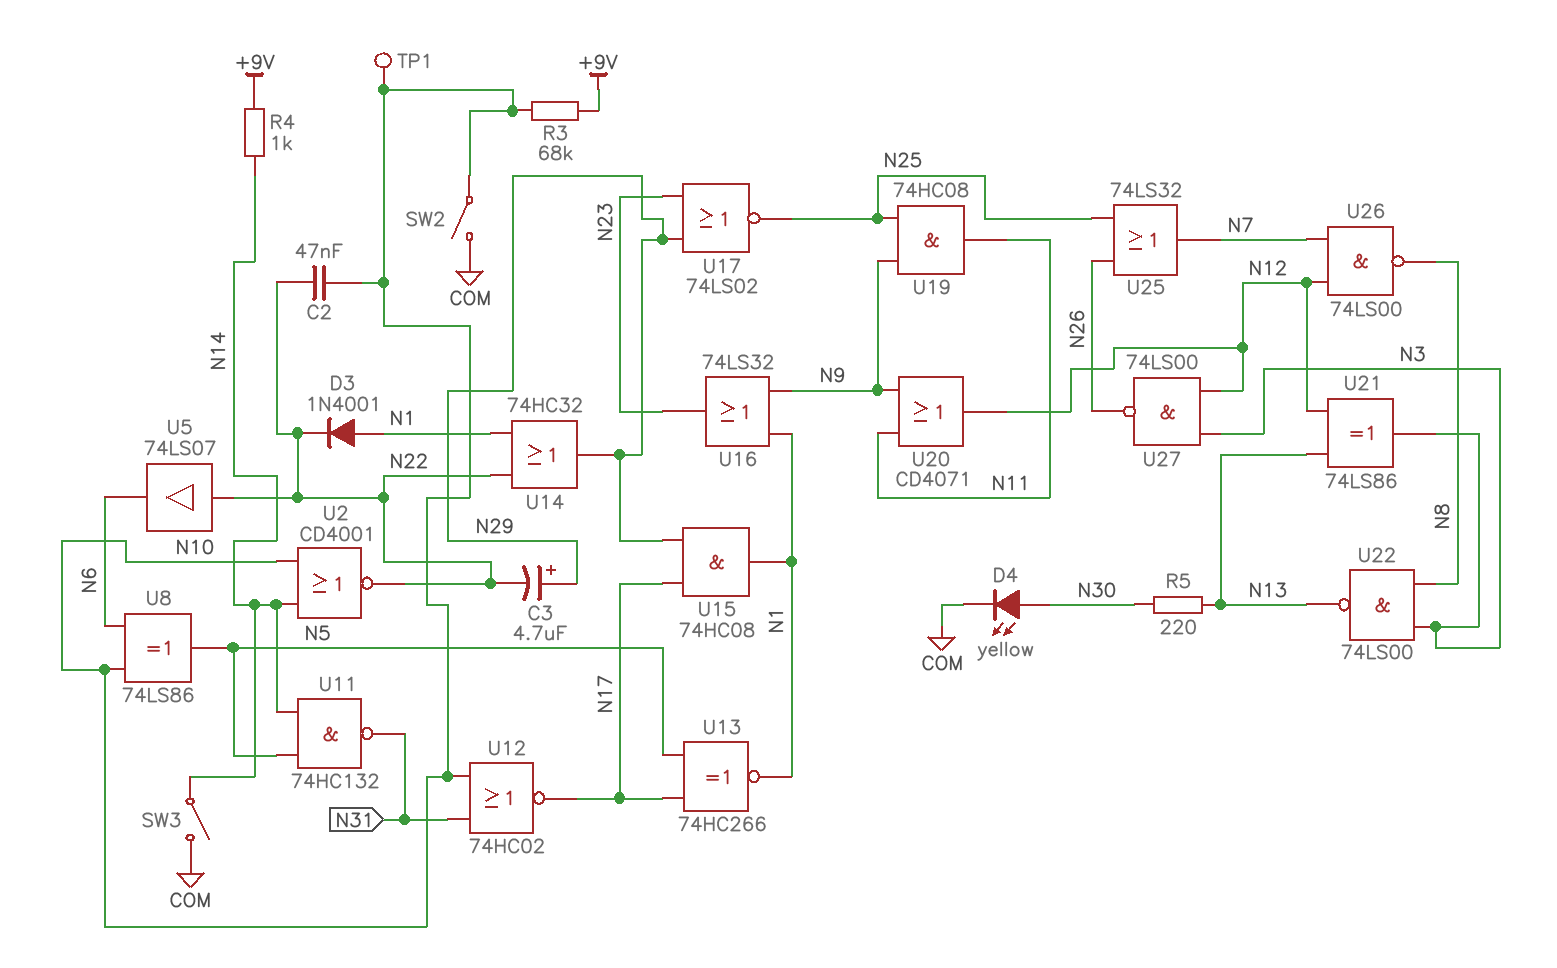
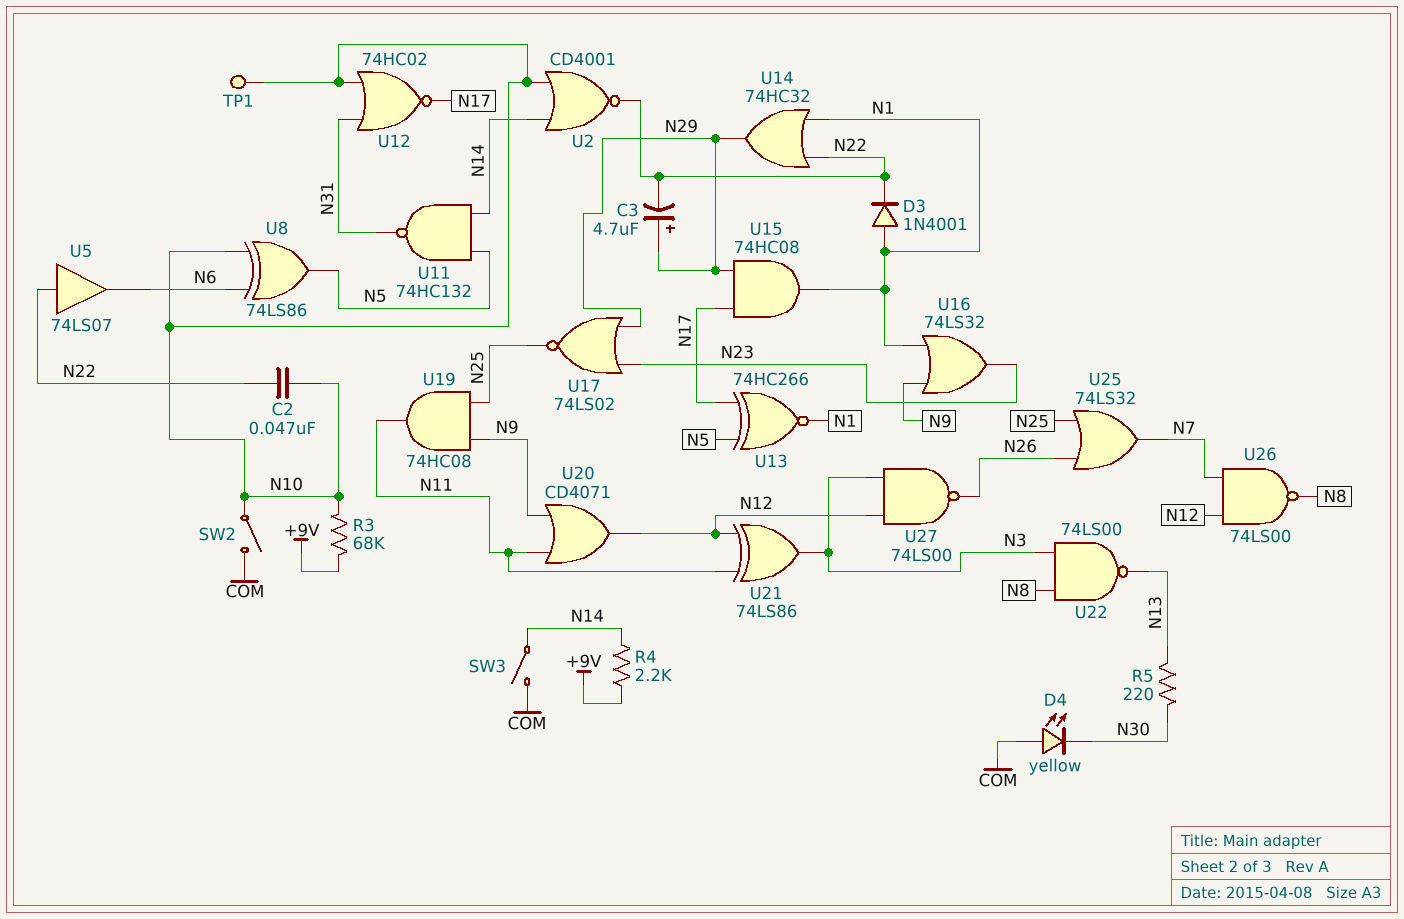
D4: LED yellow (A N30, K COM) -> LED yellow (A COM, K N30)
R4: 1k (+9V, N14) -> 2.2k (+9V, N14)
U21: XOR 74LS86 (in N12, in N13, out N3) -> XOR 74LS86 (in N11, in N12, out N3)

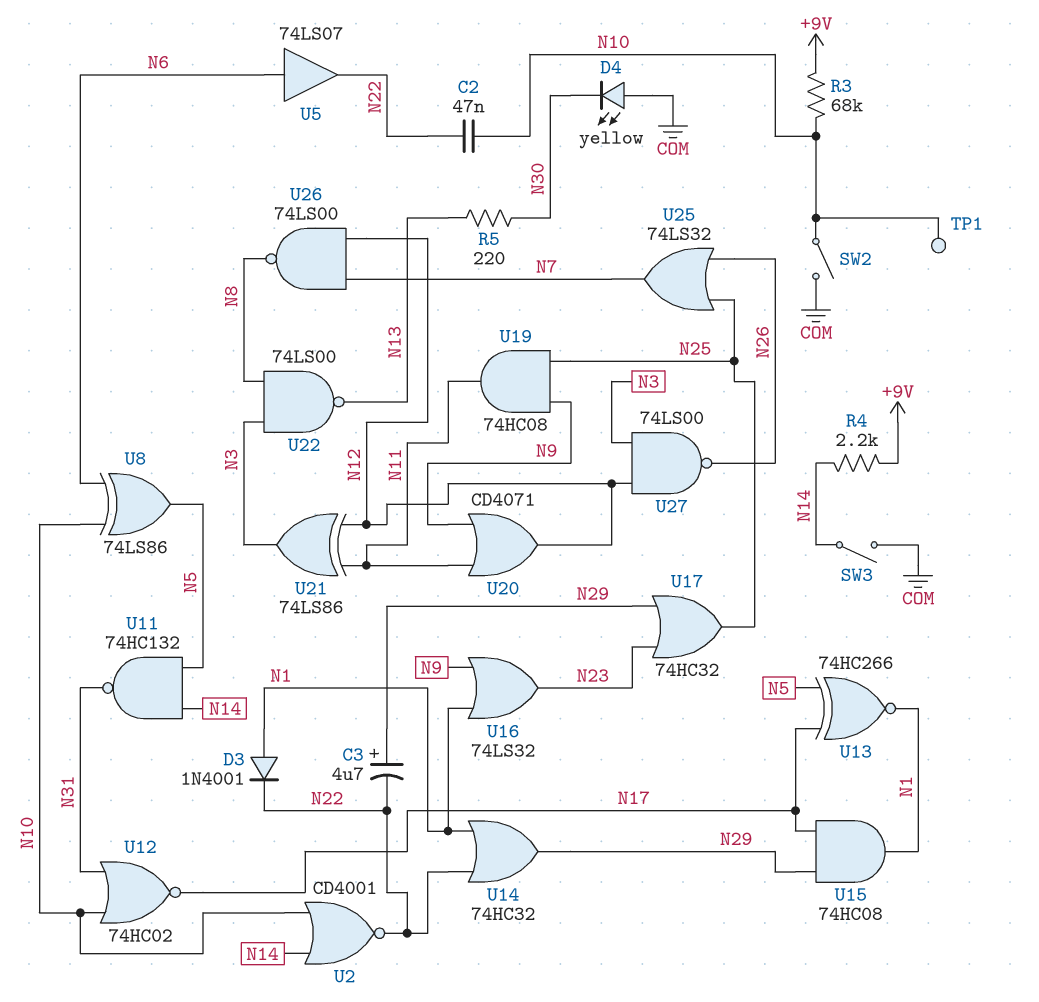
U5: buffer 74LS07 (in N22, out N6) -> buffer 74LS07 (in N6, out N22)
U17: NOR 74LS02 (in N23, in N29, out N25) -> OR 74HC32 (in N23, in N29, out N25)

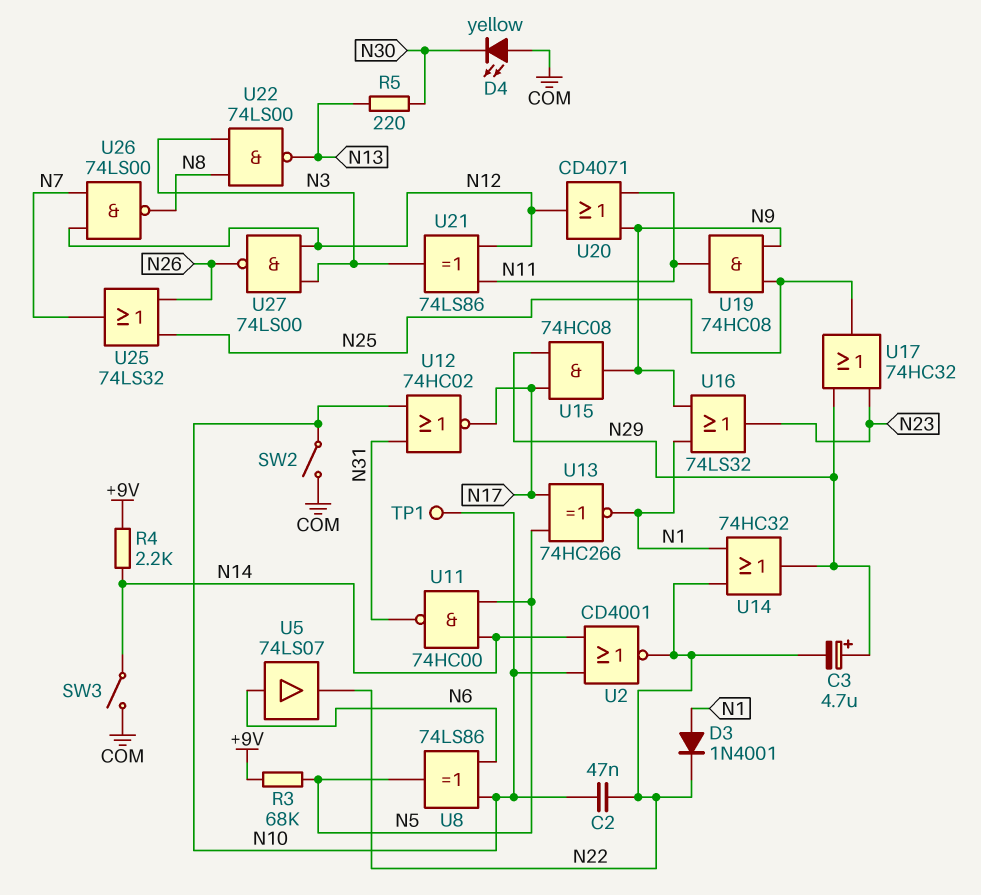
R3: 68k (+9V, N10) -> 68k (+9V, N5)
U11: NAND 74HC132 (in N5, in N14, out N31) -> NAND 74HC00 (in N5, in N14, out N31)
U15: AND 74HC08 (in N17, in N29, out N1) -> AND 74HC08 (in N17, in N29, out N9)

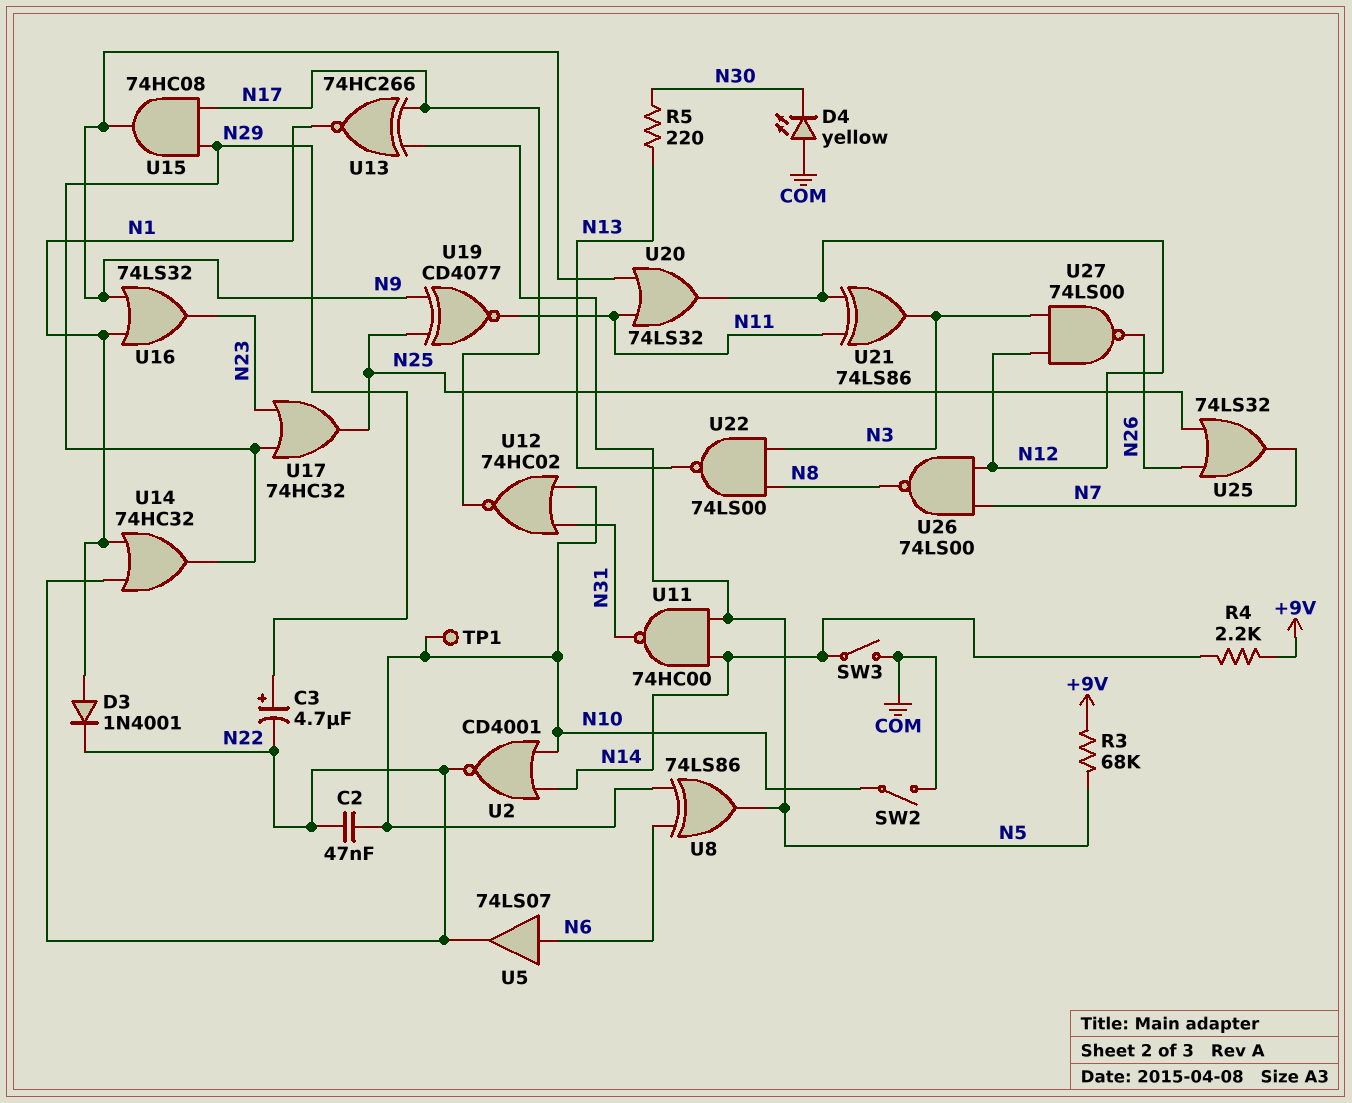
U19: AND 74HC08 (in N9, in N25, out N11) -> XNOR CD4077 (in N9, in N25, out N11)
U20: OR CD4071 (in N9, in N11, out N12) -> OR 74LS32 (in N9, in N11, out N12)

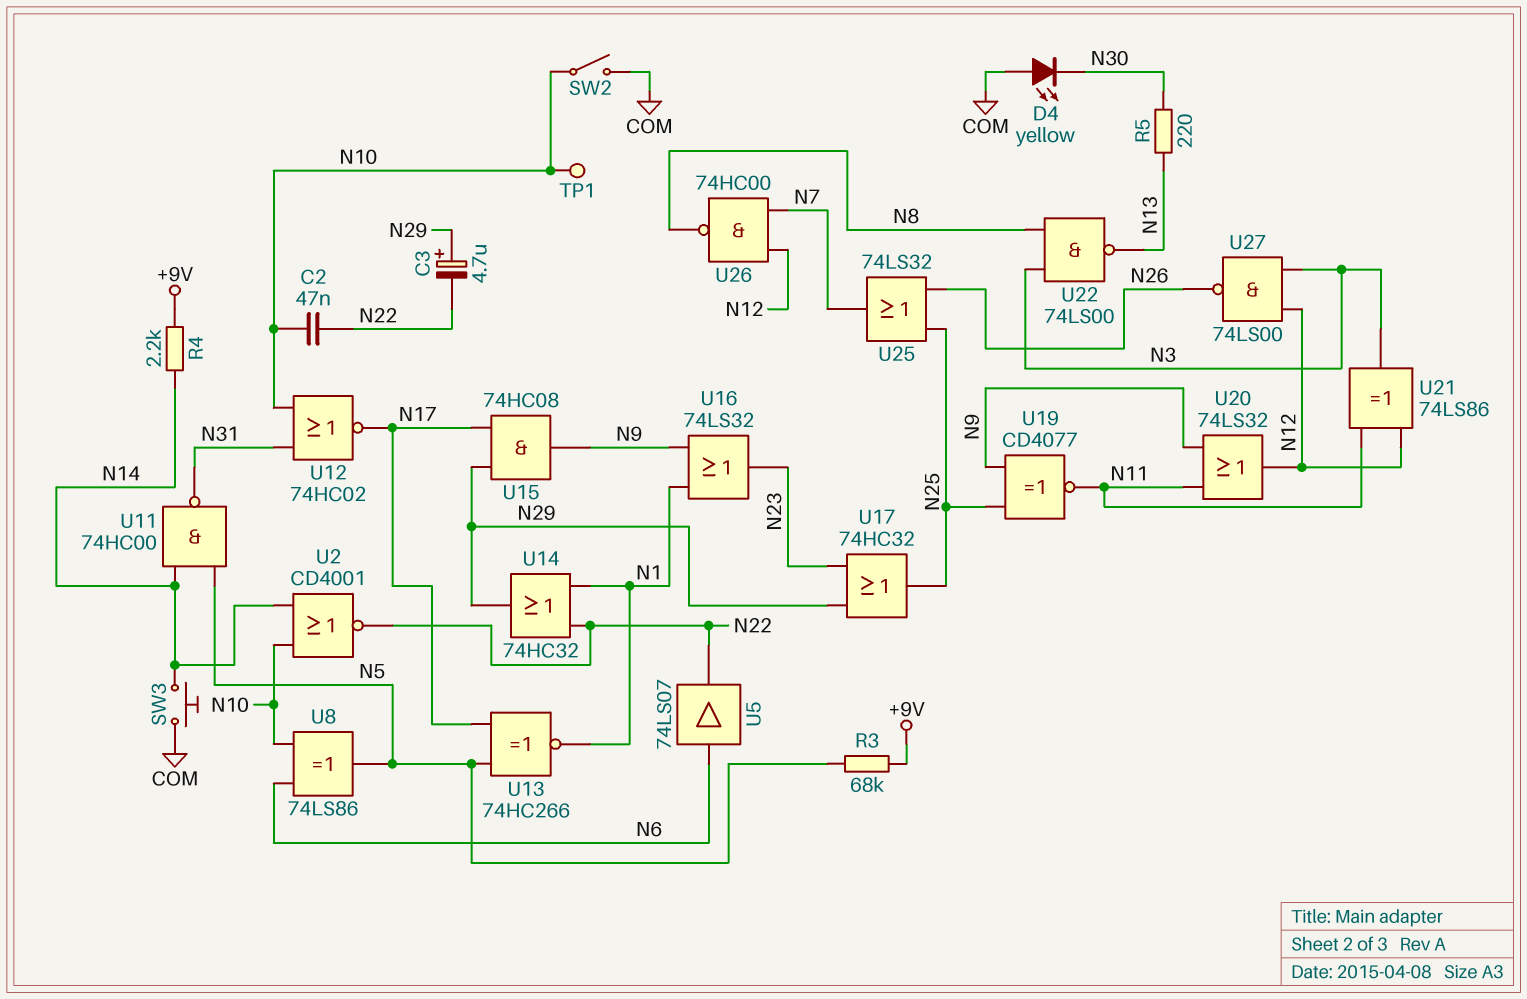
D3: diode 1N4001 (A N1, K N22) -> none
SW3: switch (COM, N14) -> button (COM, N14)
U26: NAND 74LS00 (in N7, in N12, out N8) -> NAND 74HC00 (in N7, in N12, out N8)

